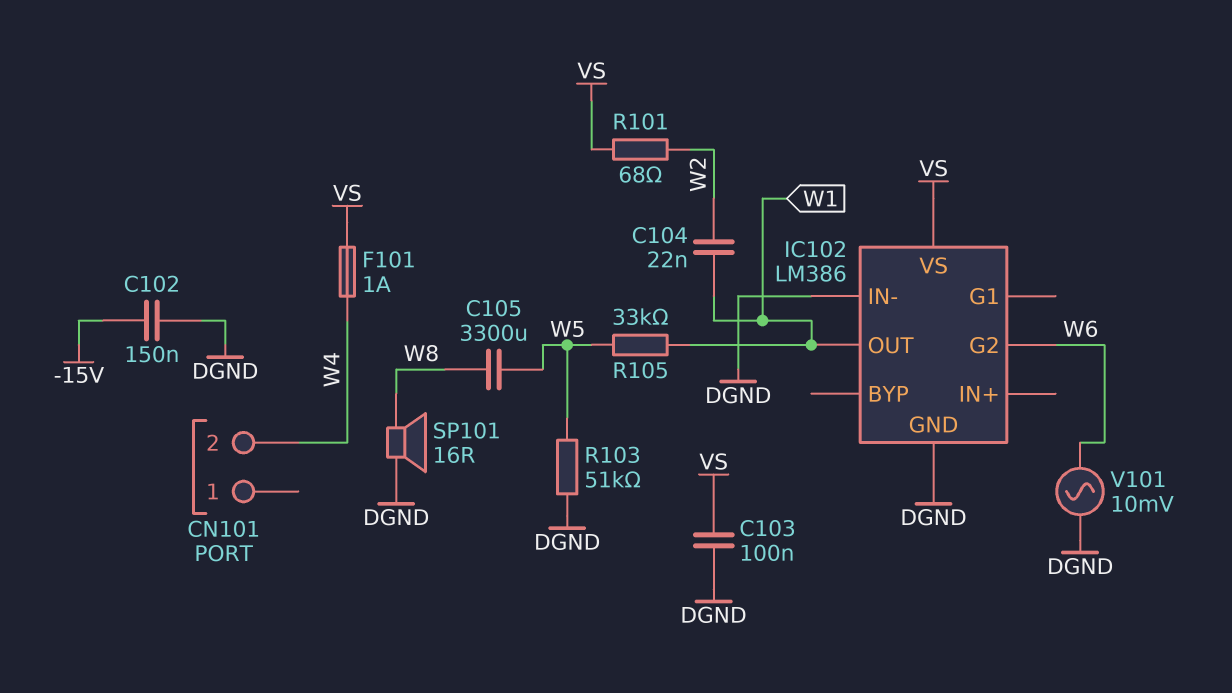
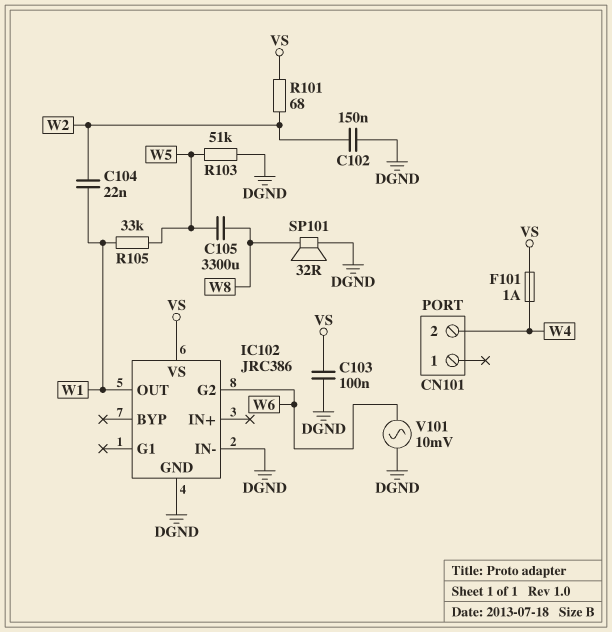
C102: 150nF (-15V, DGND) -> 150nF (DGND, W2)
IC102: LM386 -> JRC386
SP101: speaker 16R (DGND, W8) -> speaker 32R (DGND, W8)

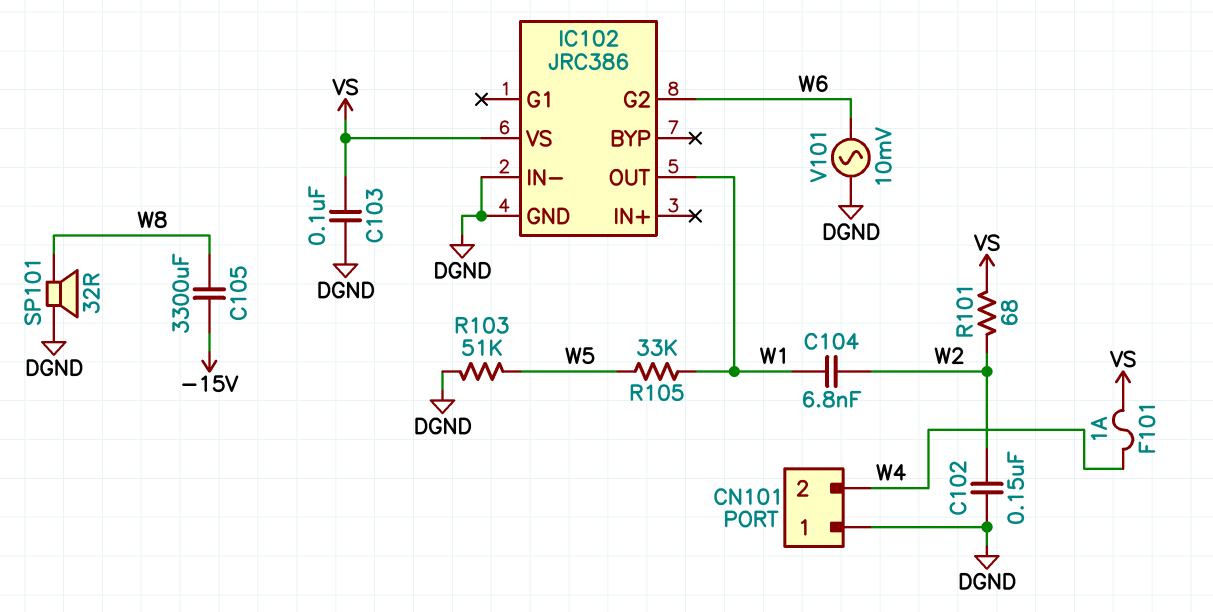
C104: 22nF (W1, W2) -> 6.8nF (W1, W2)
C105: 3300uF (W5, W8) -> 3300uF (-15V, W8)
CN101 pin 1: none -> DGND

